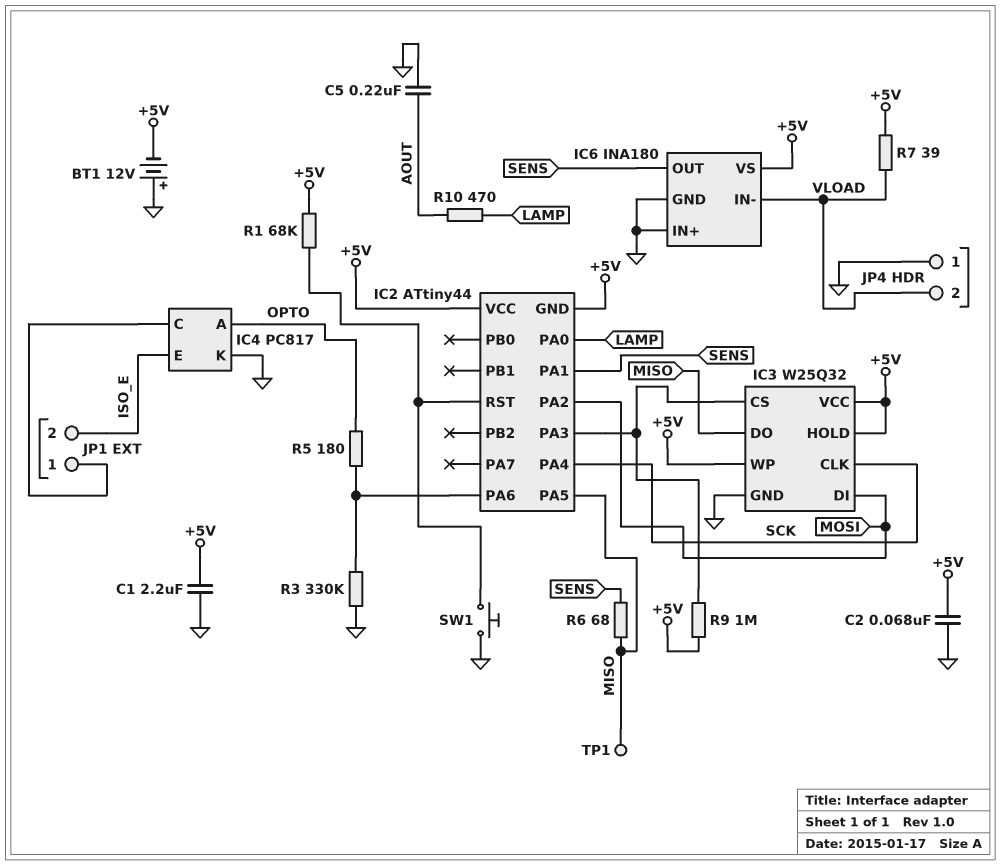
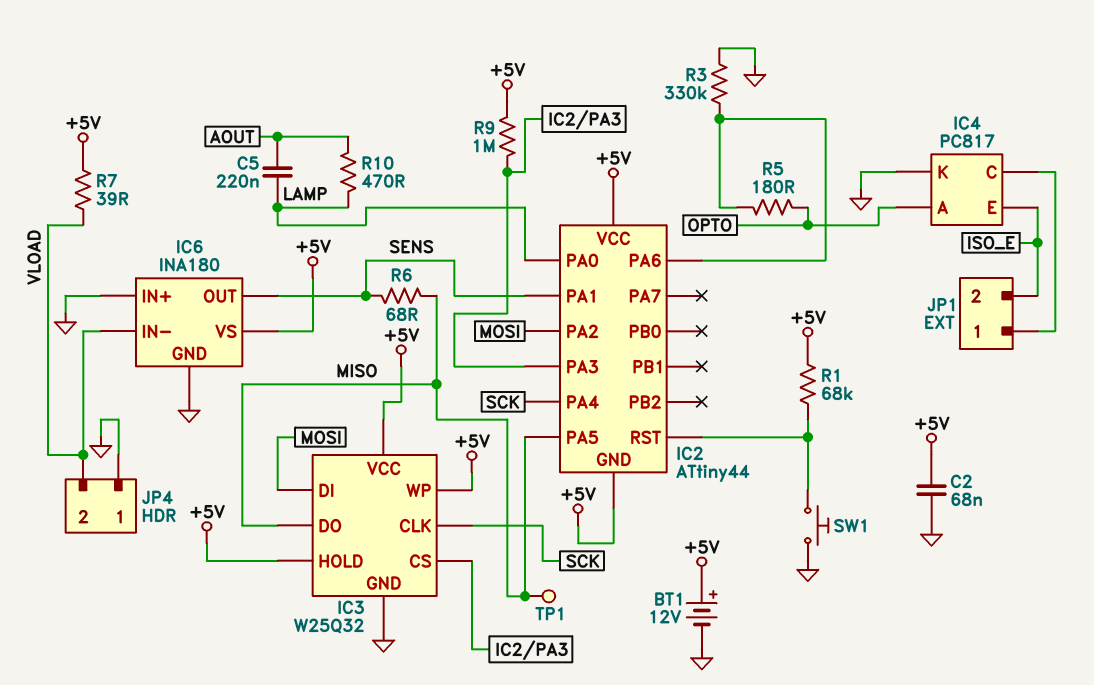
BT1: 12V (plus GND, minus +5V) -> 12V (plus +5V, minus GND)
C1: 2.2uF (+5V, GND) -> none
C5: 220nF (AOUT, GND) -> 220nF (AOUT, LAMP)

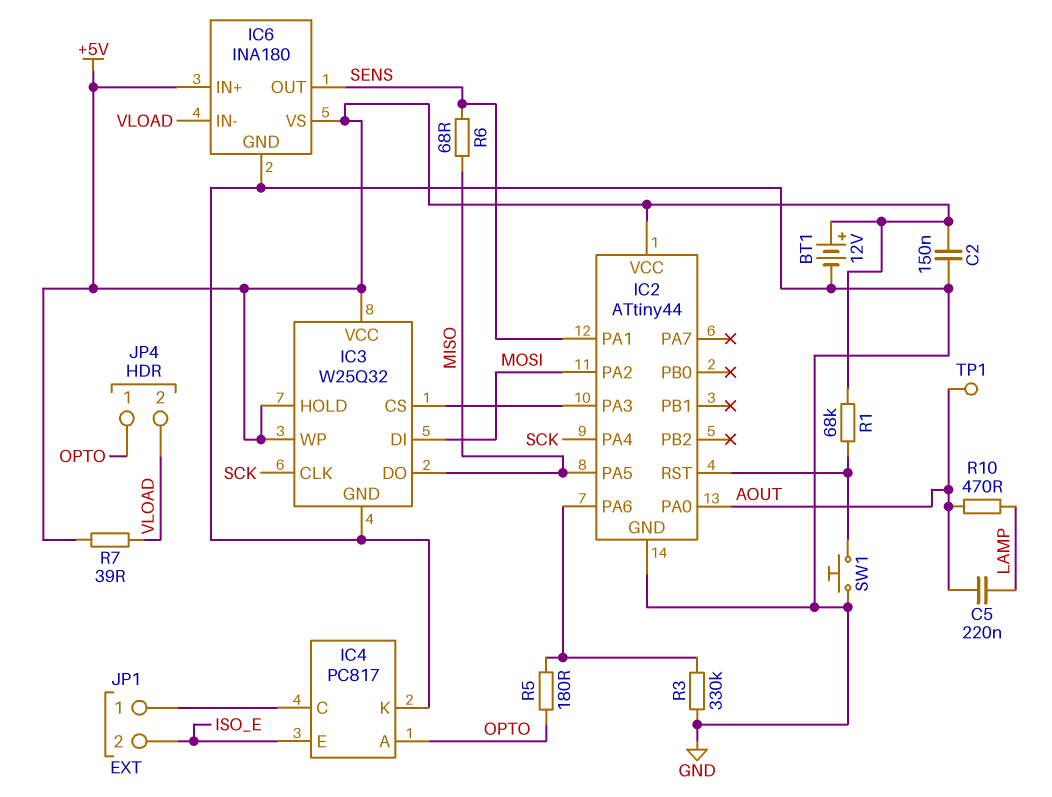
C2: 68nF (+5V, GND) -> 150nF (+5V, GND)
IC2 pin GND: +5V -> GND
IC2 pin PA0: LAMP -> AOUT
IC6 pin IN+: GND -> +5V
JP4 pin 1: GND -> OPTO
R9: 1M (+5V, IC2/PA3) -> none
TP1: test point (MISO) -> test point (AOUT)

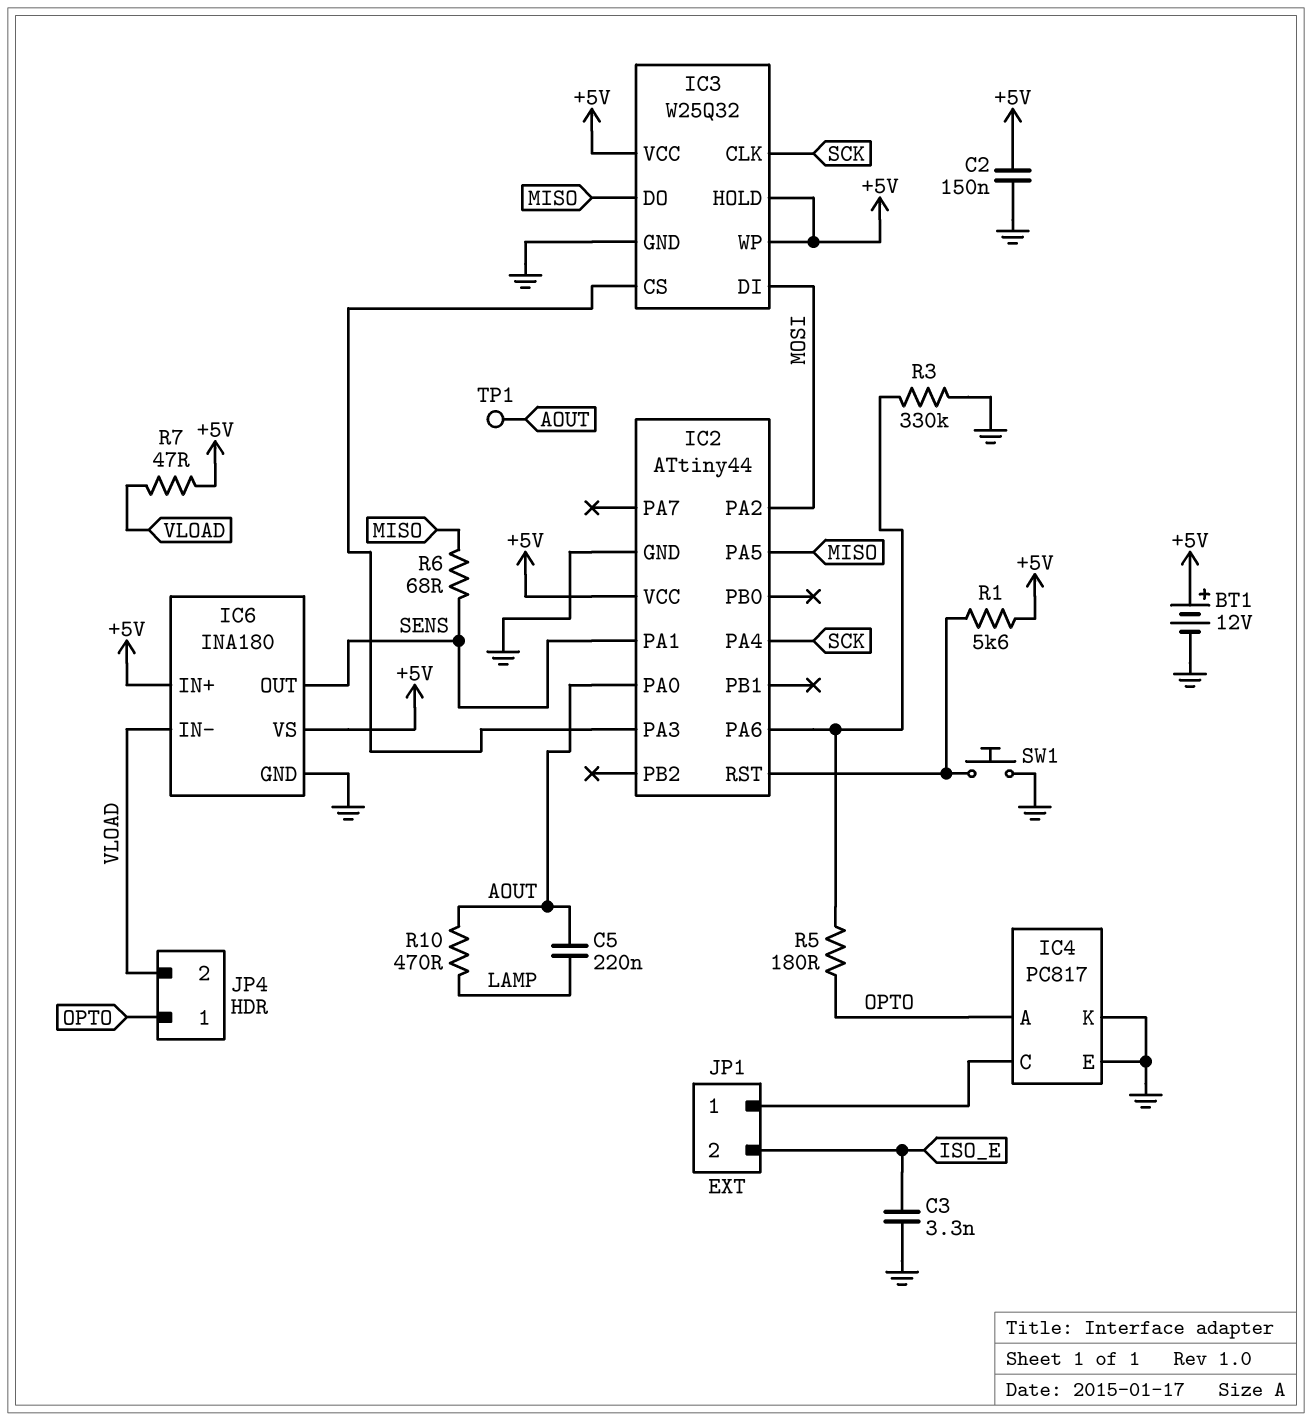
C3: none -> 3.3nF (GND, ISO_E)
IC4 pin E: ISO_E -> GND
R1: 68k (+5V, IC2/RST) -> 5.6k (+5V, IC2/RST)
R7: 39 (+5V, VLOAD) -> 47 (+5V, VLOAD)

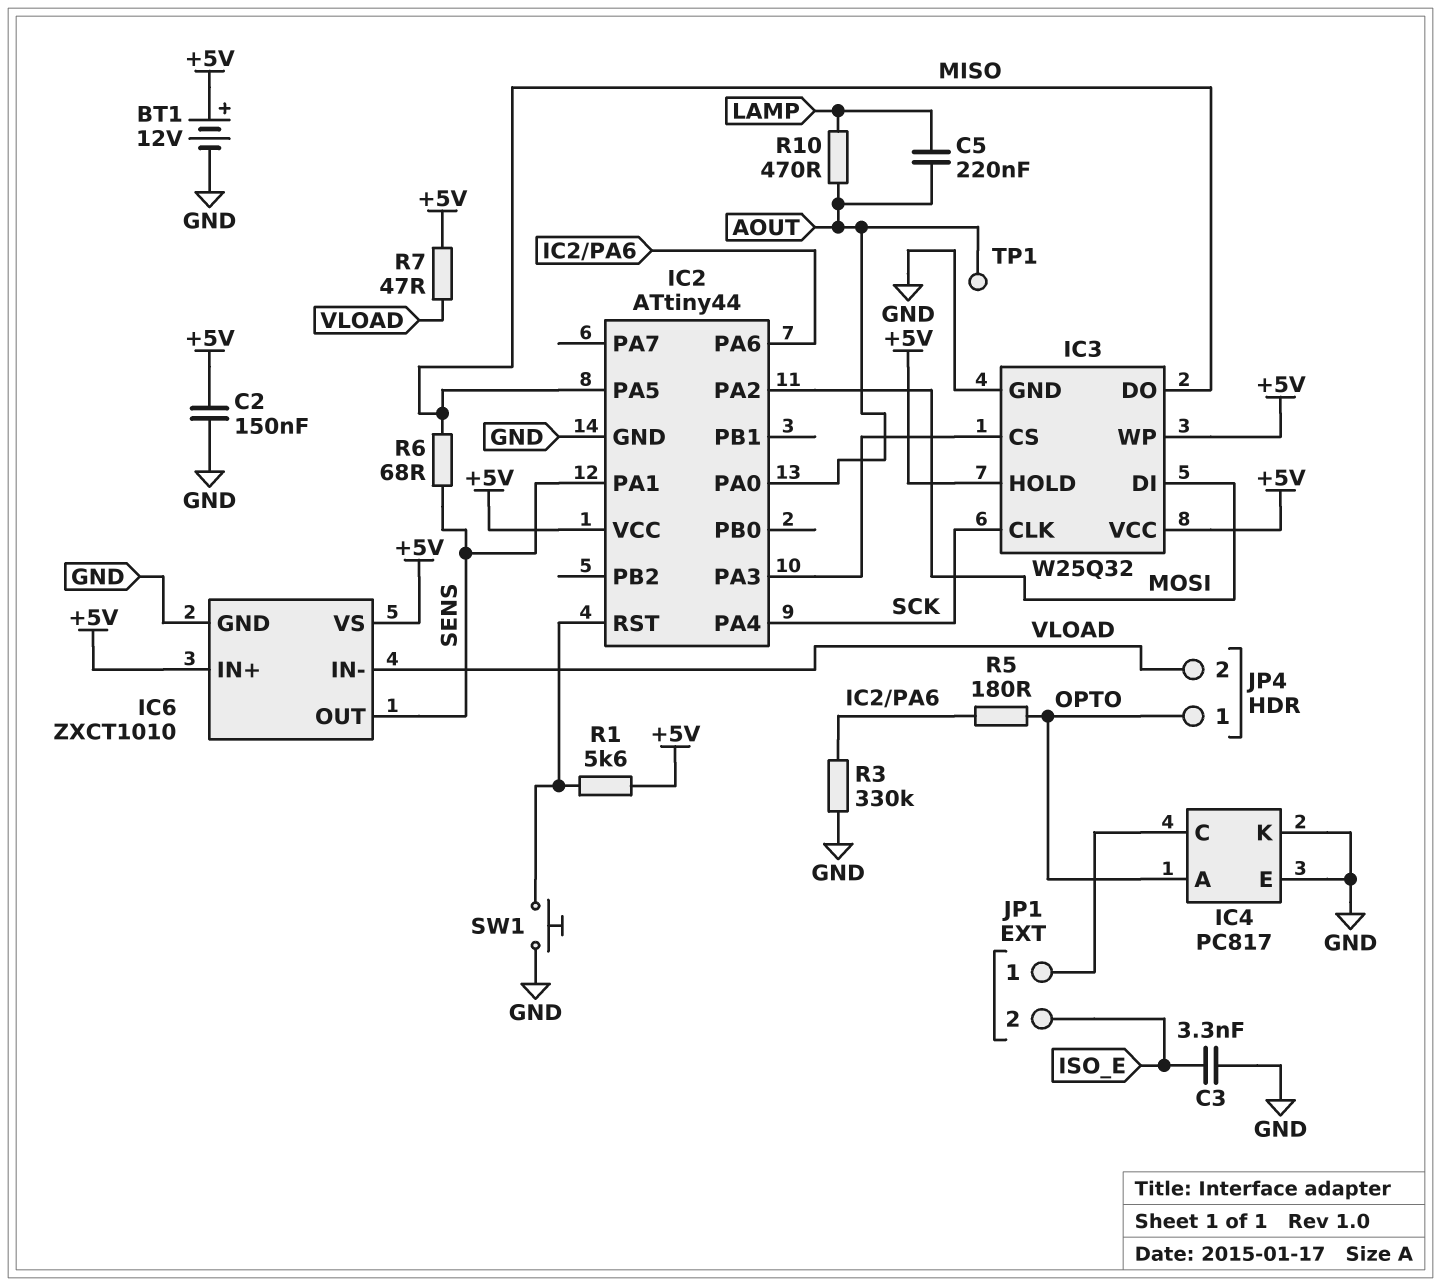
IC6: INA180 -> ZXCT1010

